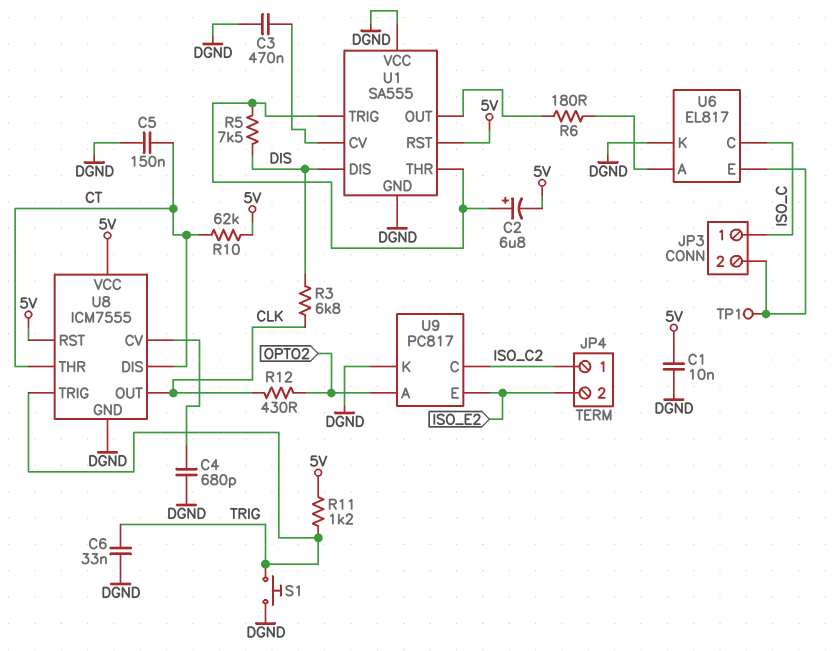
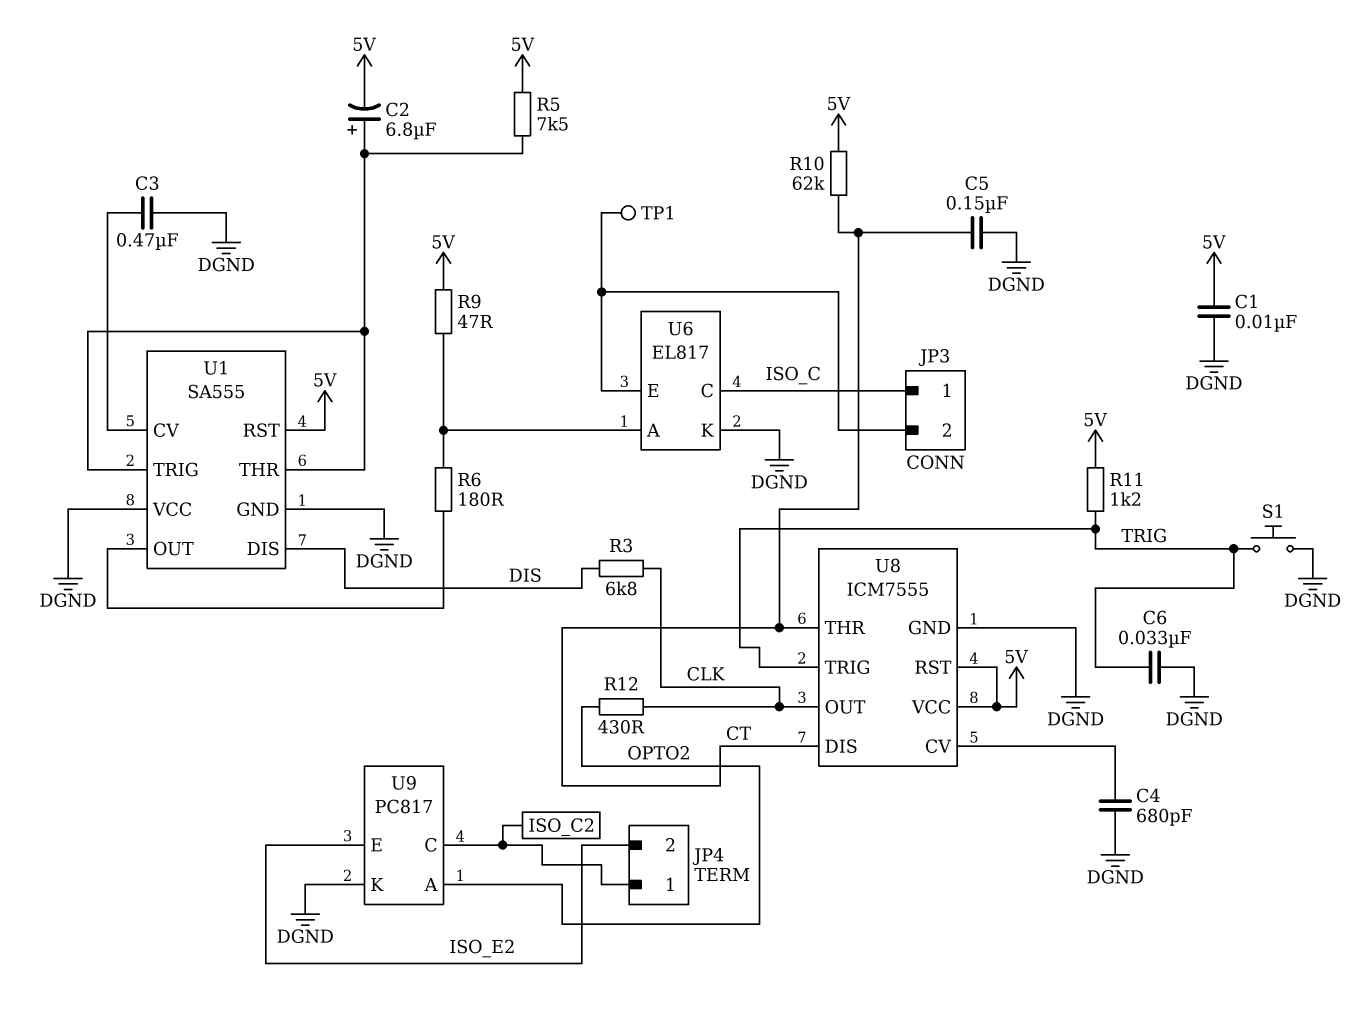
R5: 7.5k (DIS, U1/THR) -> 7.5k (5V, U1/THR)
R9: none -> 47 (5V, U6/A)

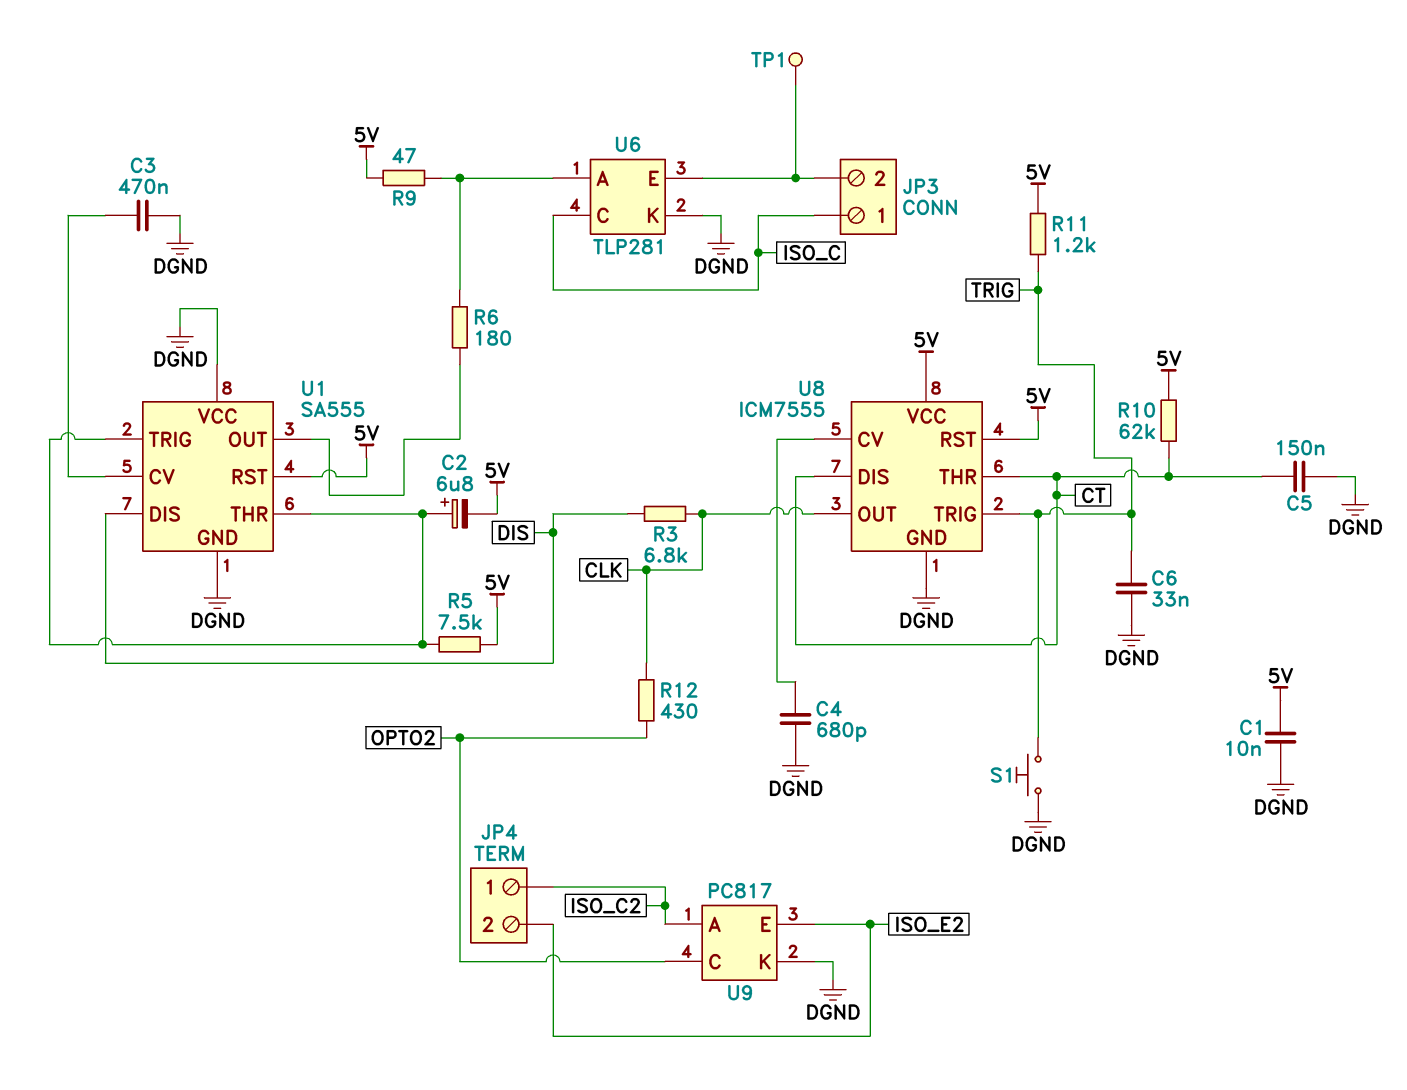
U6: EL817 -> TLP281
U9 pin A: OPTO2 -> ISO_C2
U9 pin C: ISO_C2 -> OPTO2

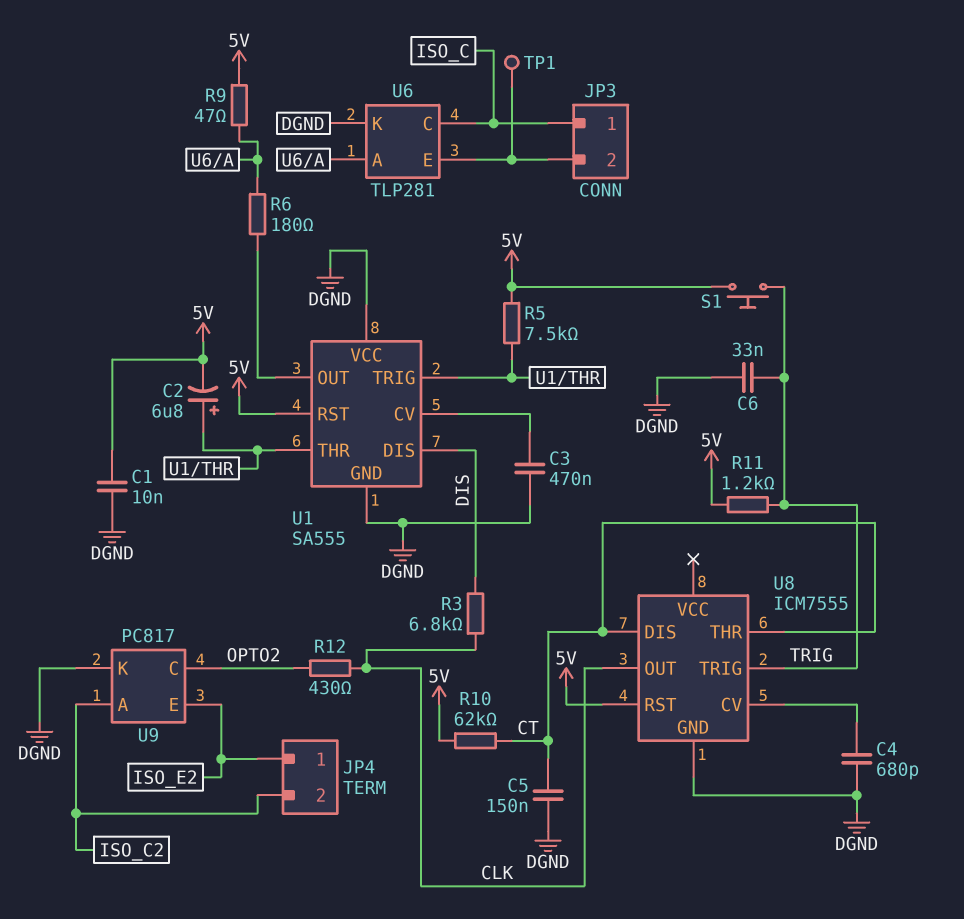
JP4 pin 1: ISO_C2 -> ISO_E2
JP4 pin 2: ISO_E2 -> ISO_C2
S1: button (DGND, TRIG) -> button (5V, TRIG)
U8 pin VCC: 5V -> none

